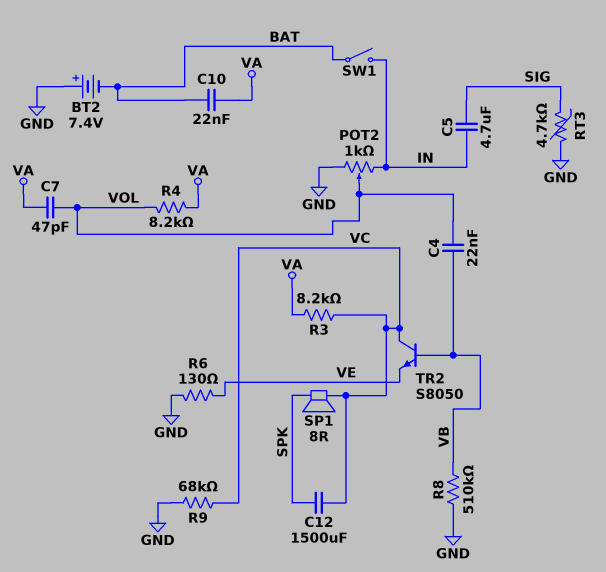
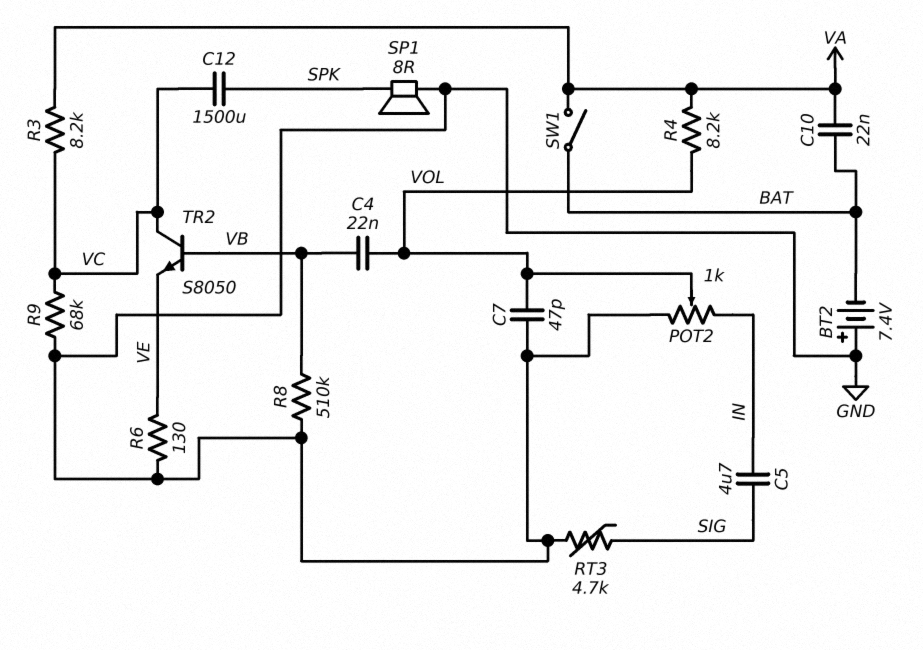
C7: 47pF (VA, VOL) -> 47pF (GND, VOL)
SP1: speaker 8R (SPK, VC) -> speaker 8R (GND, SPK)
SW1: switch (BAT, IN) -> switch (BAT, VA)

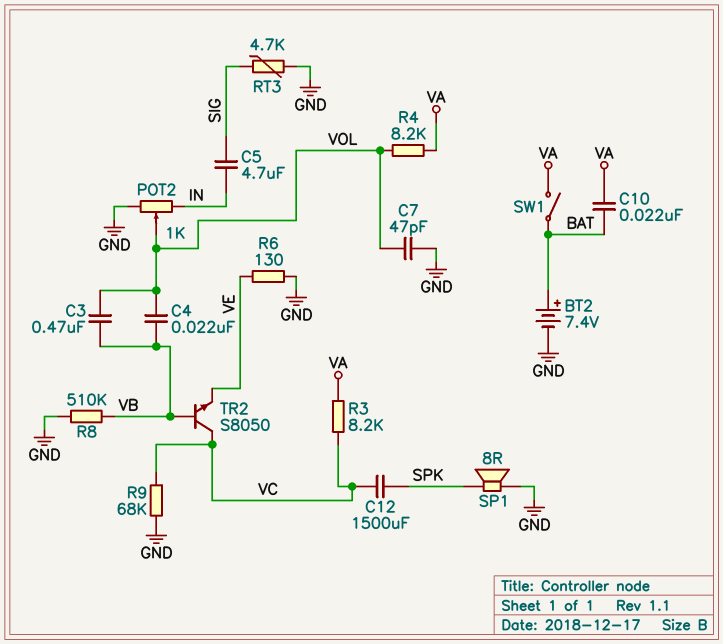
BT2: 7.4V (plus GND, minus BAT) -> 7.4V (plus BAT, minus GND)
C3: none -> 470nF (VB, VOL)

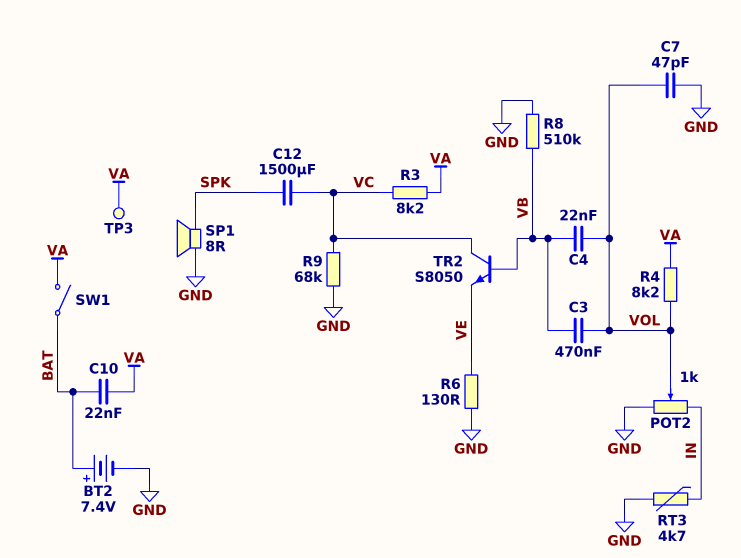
C5: 4.7uF (IN, SIG) -> none
RT3: 4.7k (GND, SIG) -> 4.7k (GND, IN)
TP3: none -> test point (VA)

